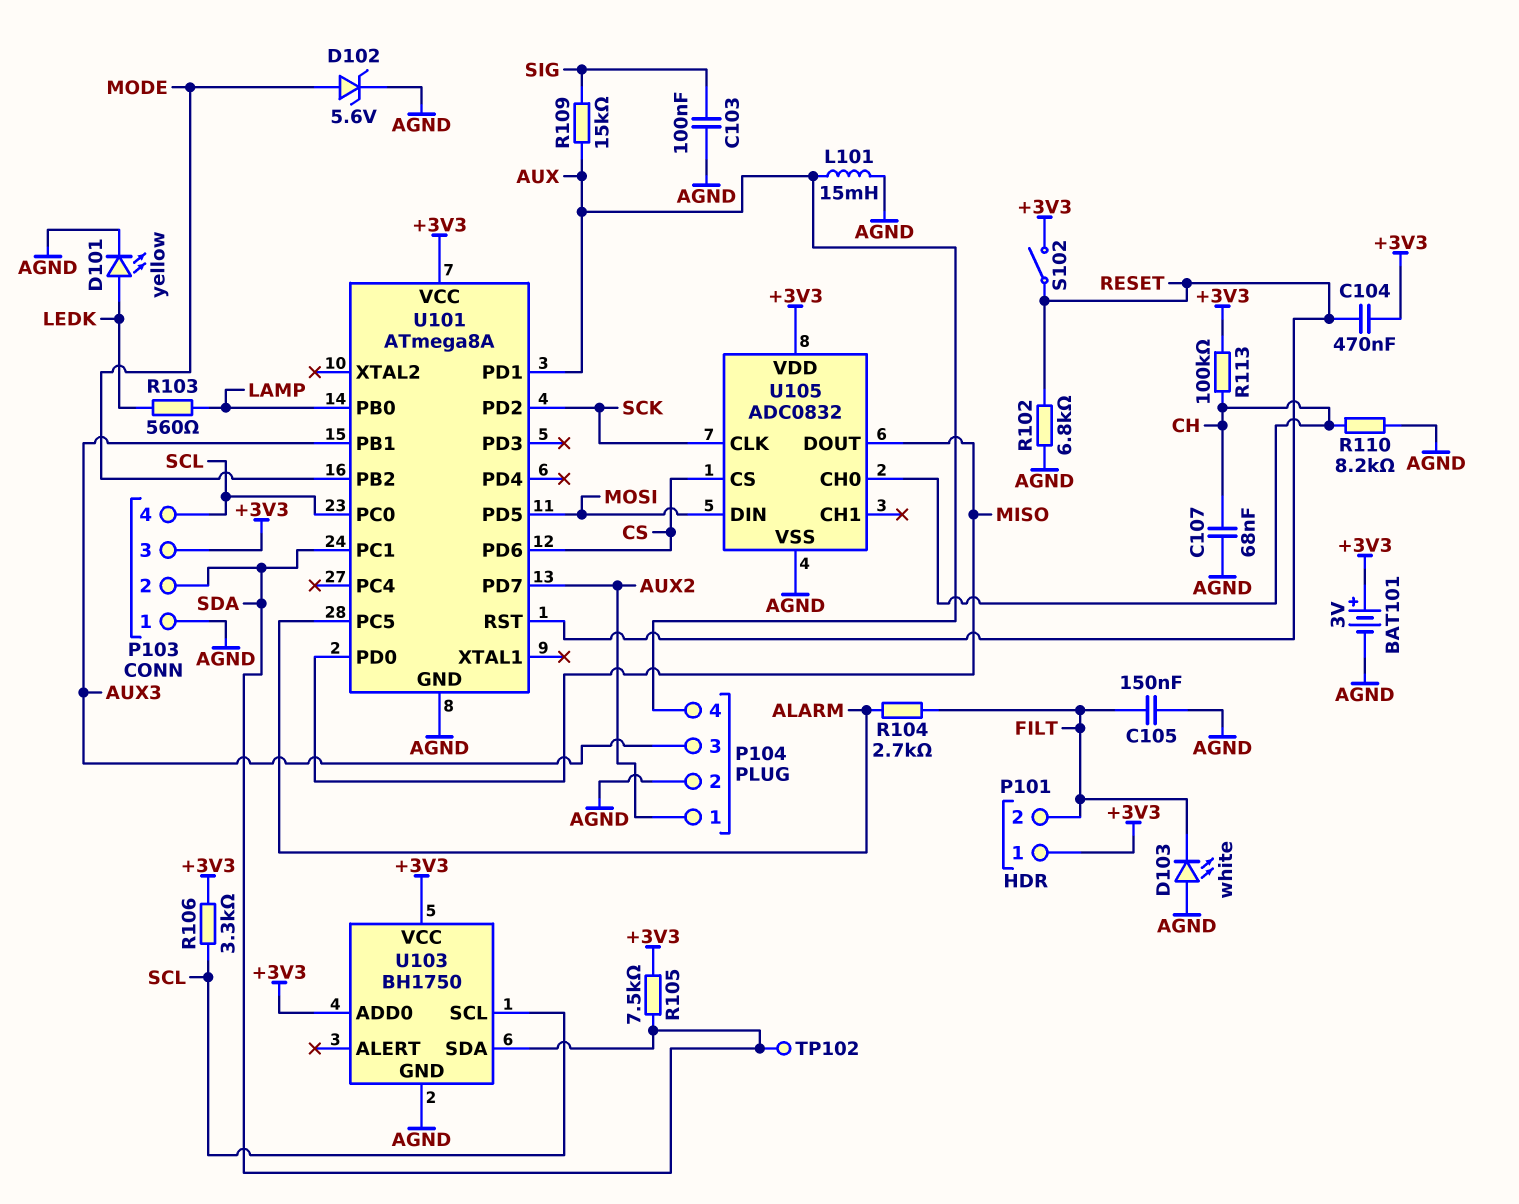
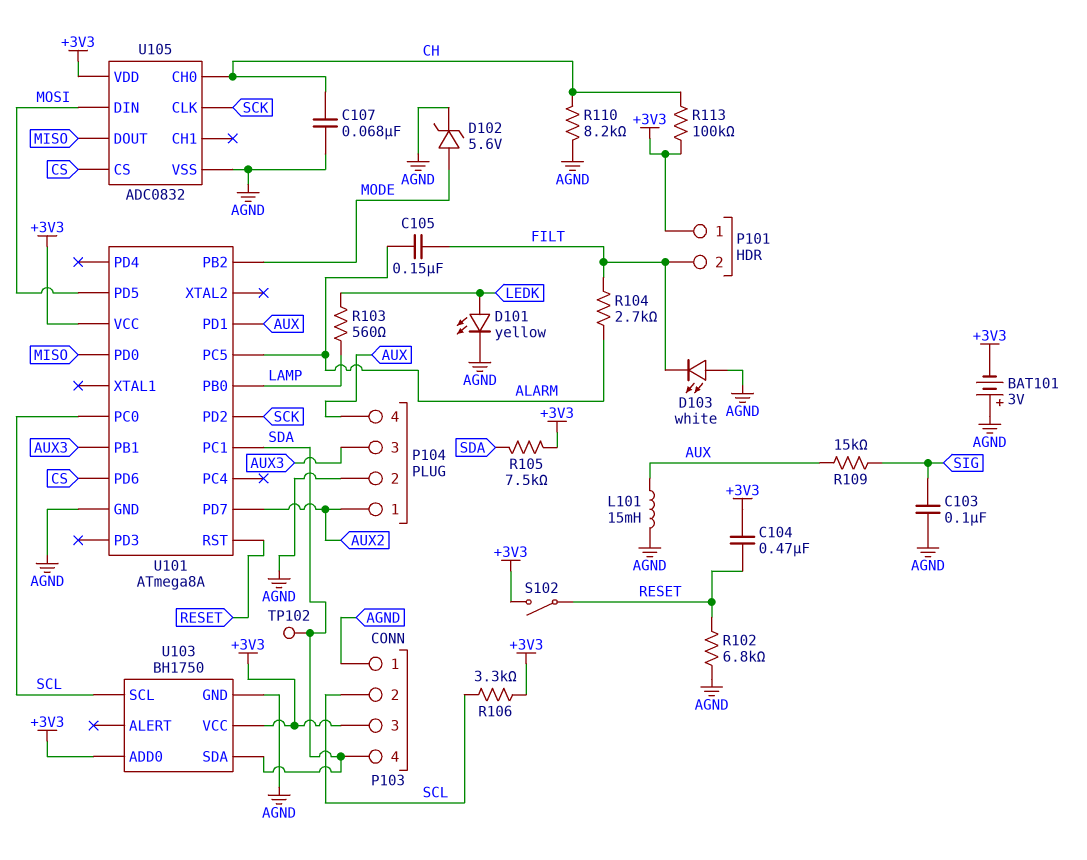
BAT101: 3V (plus +3V3, minus AGND) -> 3V (plus AGND, minus +3V3)
C105: 150nF (AGND, FILT) -> 150nF (ALARM, FILT)
P103 pin 2: SDA -> SCL
P103 pin 4: SCL -> SDA

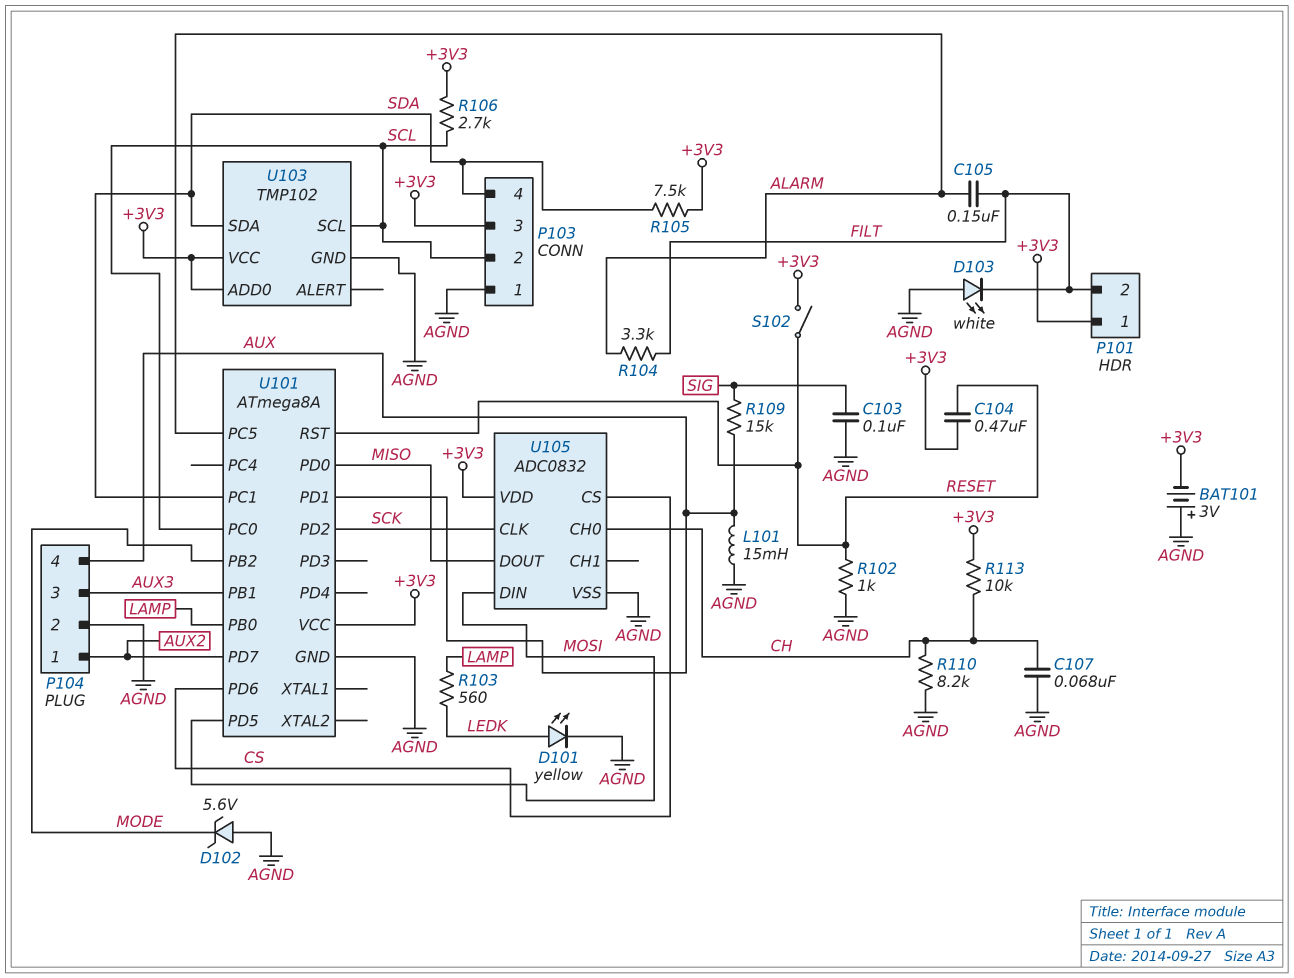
D102: zener 5.6V (A MODE, K AGND) -> zener 5.6V (A AGND, K MODE)
R102: 6.8k (AGND, RESET) -> 1k (AGND, RESET)
R104: 2.7k (ALARM, FILT) -> 3.3k (ALARM, FILT)
R106: 3.3k (+3V3, SCL) -> 2.7k (+3V3, SCL)
R113: 100k (+3V3, CH) -> 10k (+3V3, CH)
TP102: test point (SDA) -> none
U103: BH1750 -> TMP102

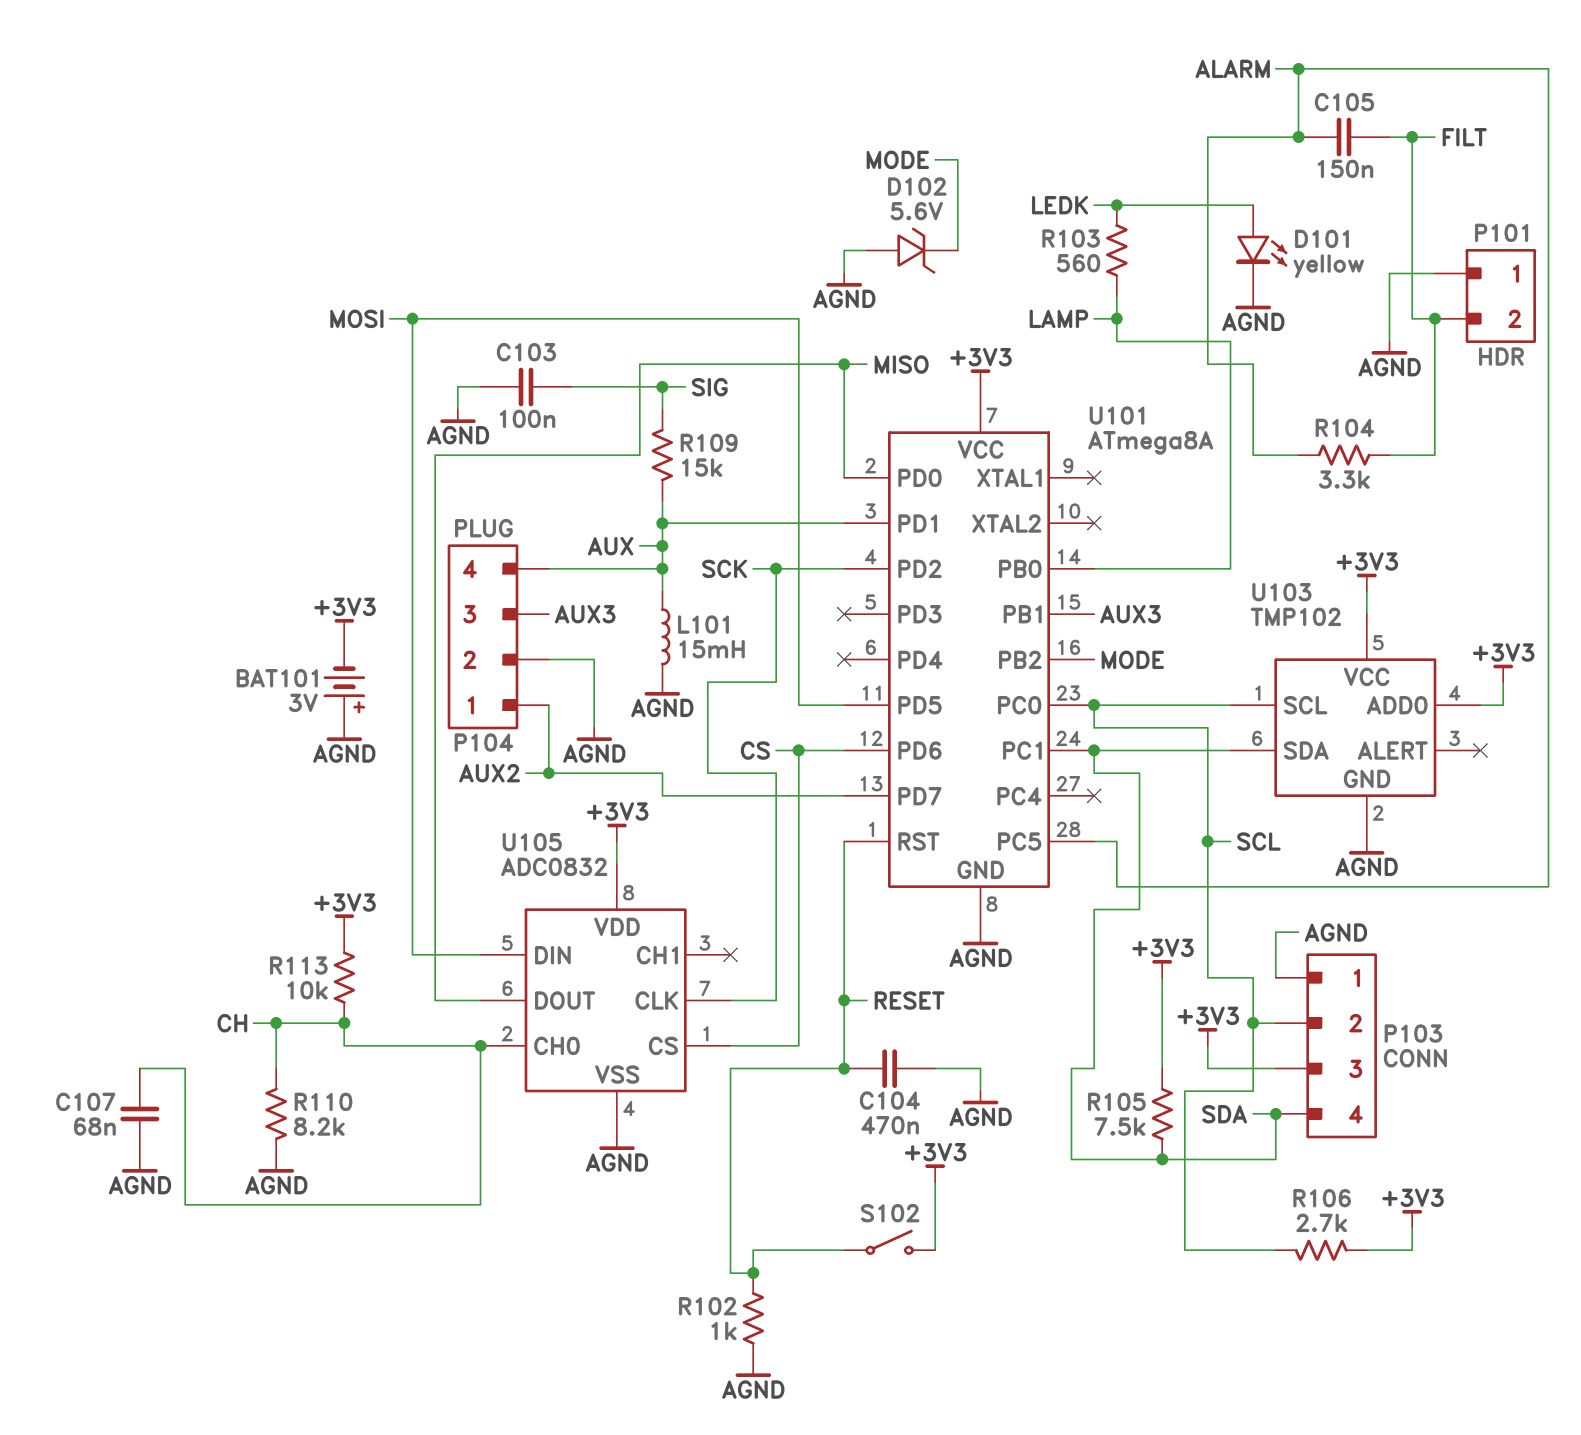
C104: 470nF (+3V3, RESET) -> 470nF (AGND, RESET)
D103: LED white (A AGND, K FILT) -> none
P101 pin 1: +3V3 -> AGND

